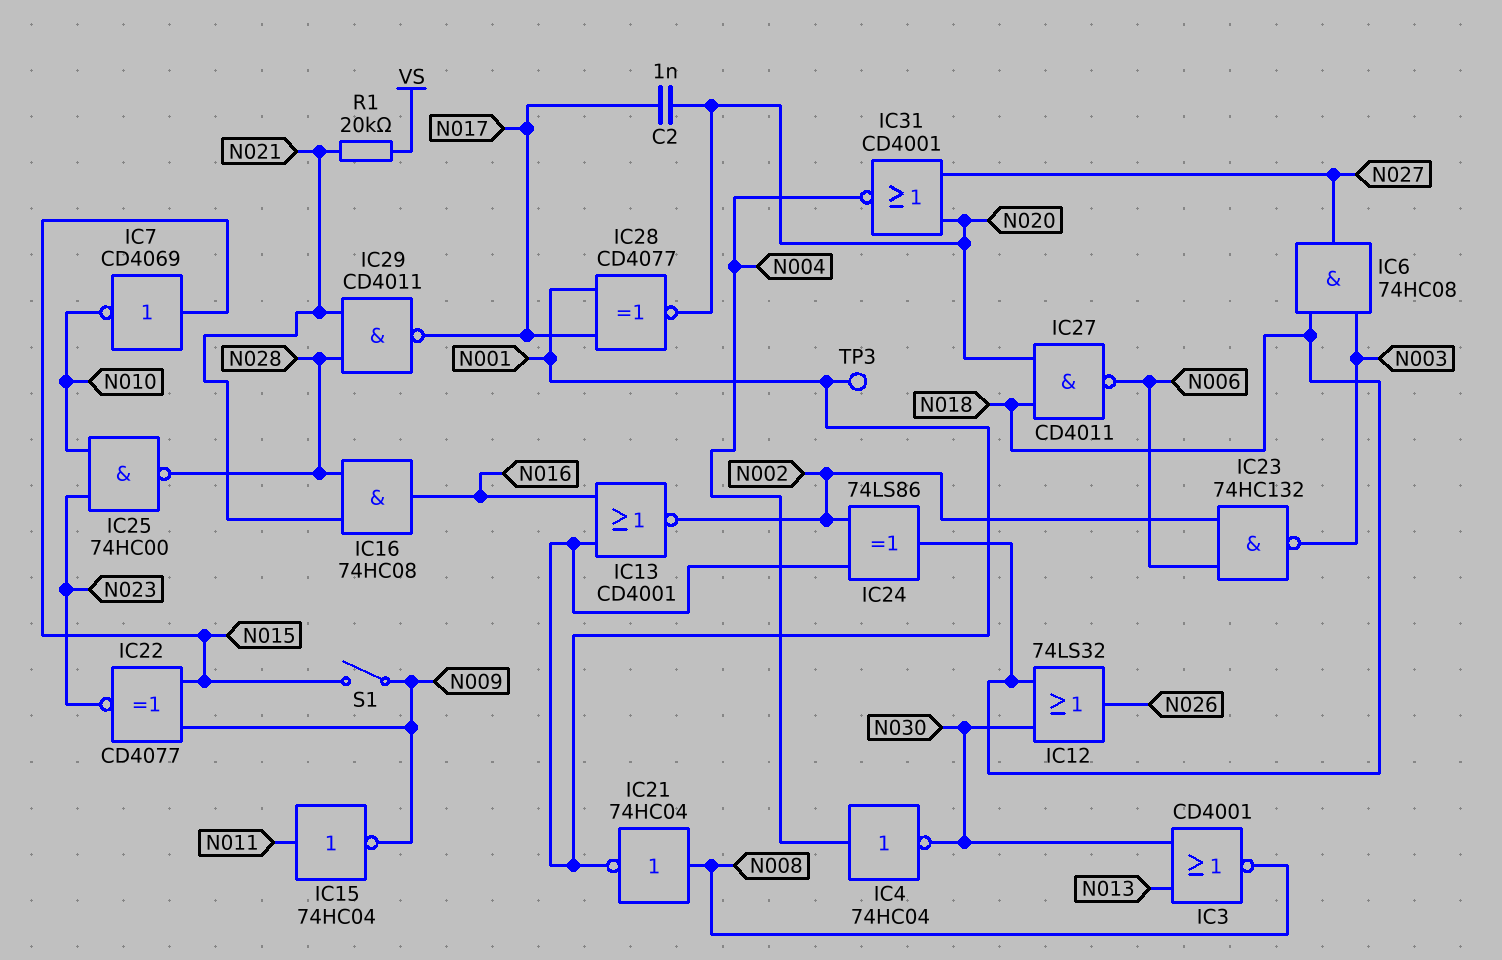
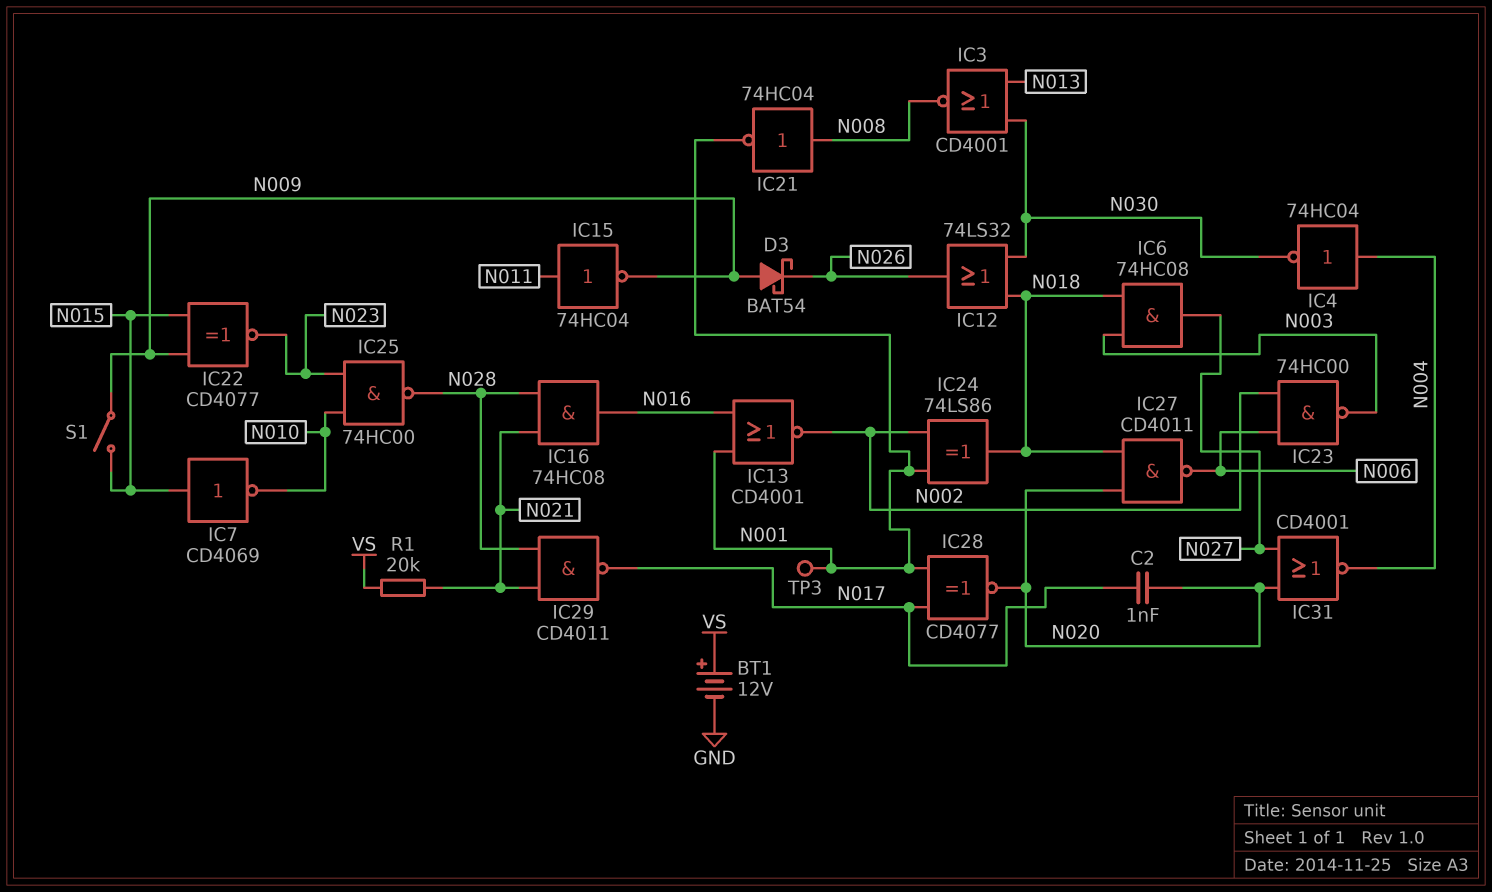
BT1: none -> 12V (plus VS, minus GND)
D3: none -> schottky BAT54 (A N009, K N026)
IC23: NAND 74HC132 (in N002, in N006, out N003) -> NAND 74HC00 (in N002, in N006, out N003)

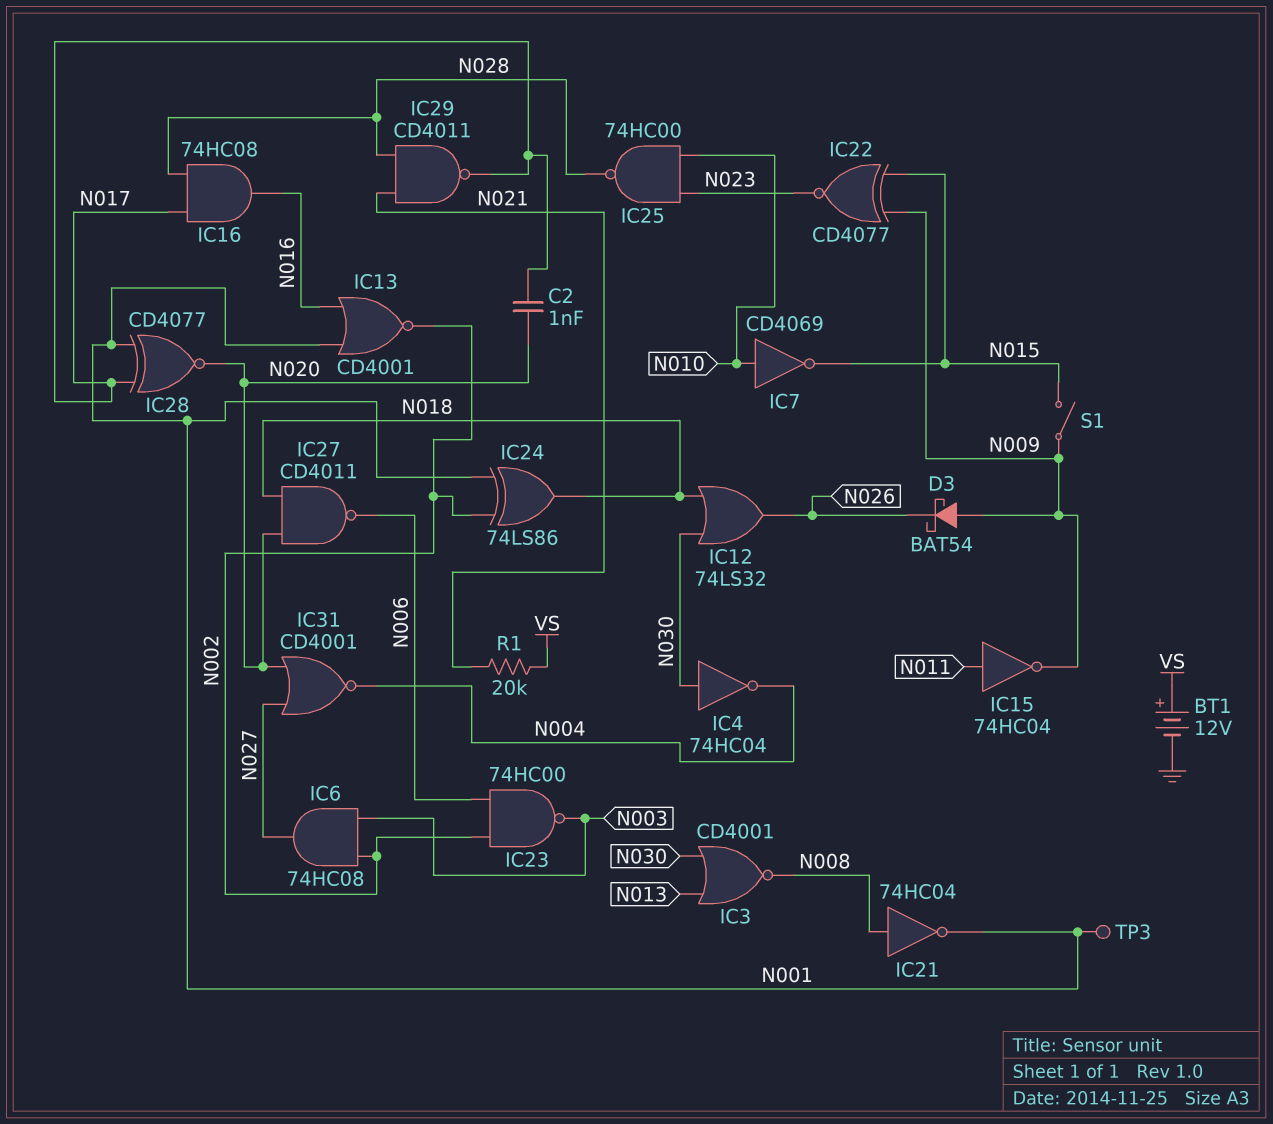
IC4: NOT 74HC04 (in N004, out N030) -> NOT 74HC04 (in N030, out N004)
IC6: AND 74HC08 (in N003, in N018, out N027) -> AND 74HC08 (in N002, in N003, out N027)
IC7: NOT CD4069 (in N015, out N010) -> NOT CD4069 (in N010, out N015)
IC16: AND 74HC08 (in N021, in N028, out N016) -> AND 74HC08 (in N017, in N028, out N016)

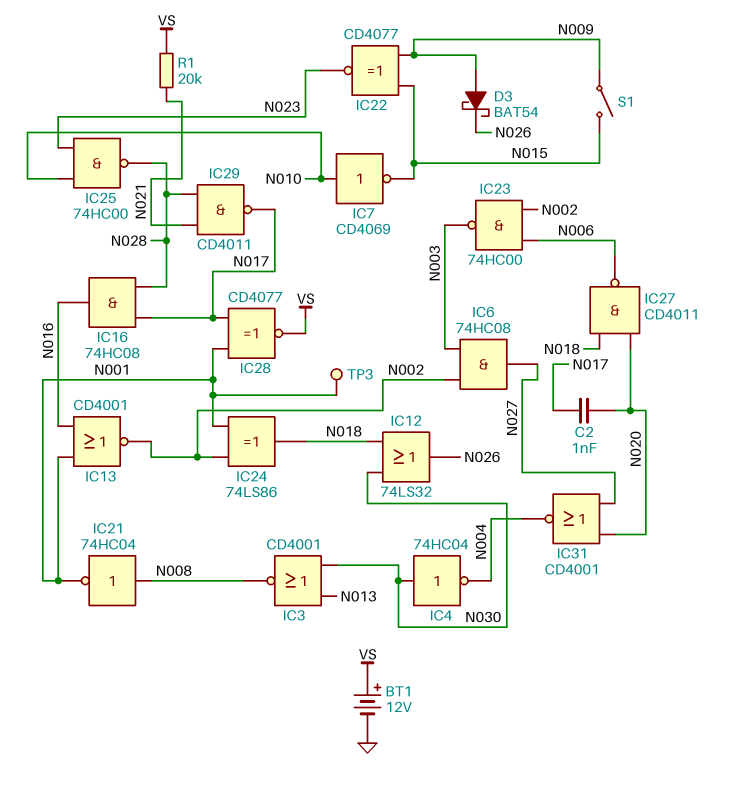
IC15: NOT 74HC04 (in N011, out N009) -> none
IC28: XNOR CD4077 (in N001, in N017, out N020) -> XNOR CD4077 (in N001, in N017, out VS)

